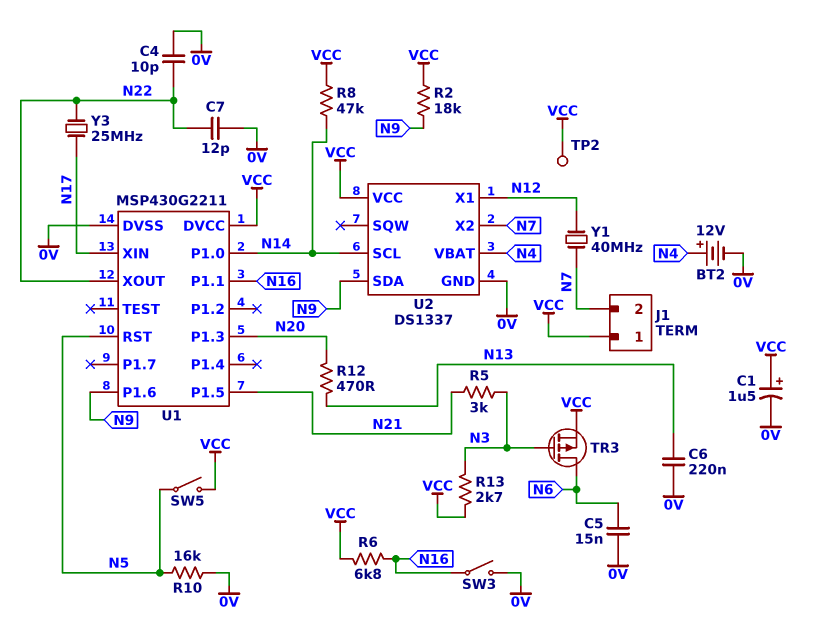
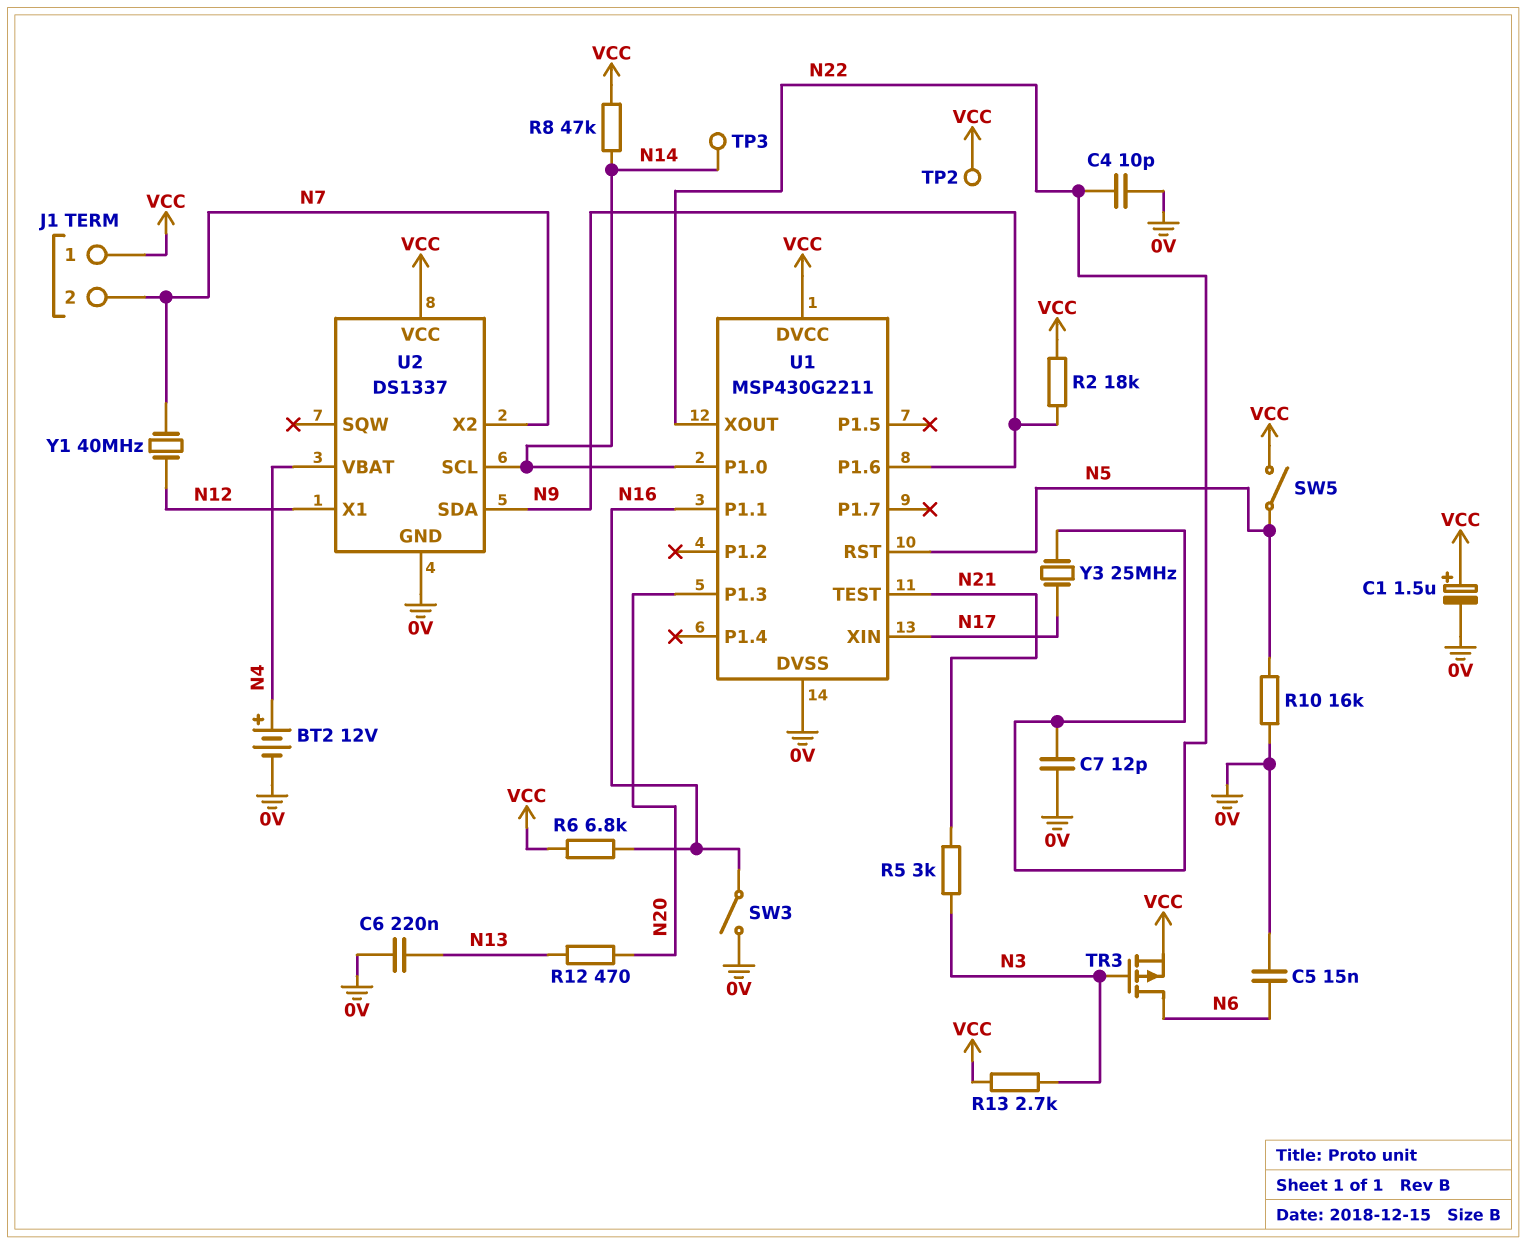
TP3: none -> test point (N14)
U1 pin P1.5: N21 -> none
U1 pin TEST: none -> N21

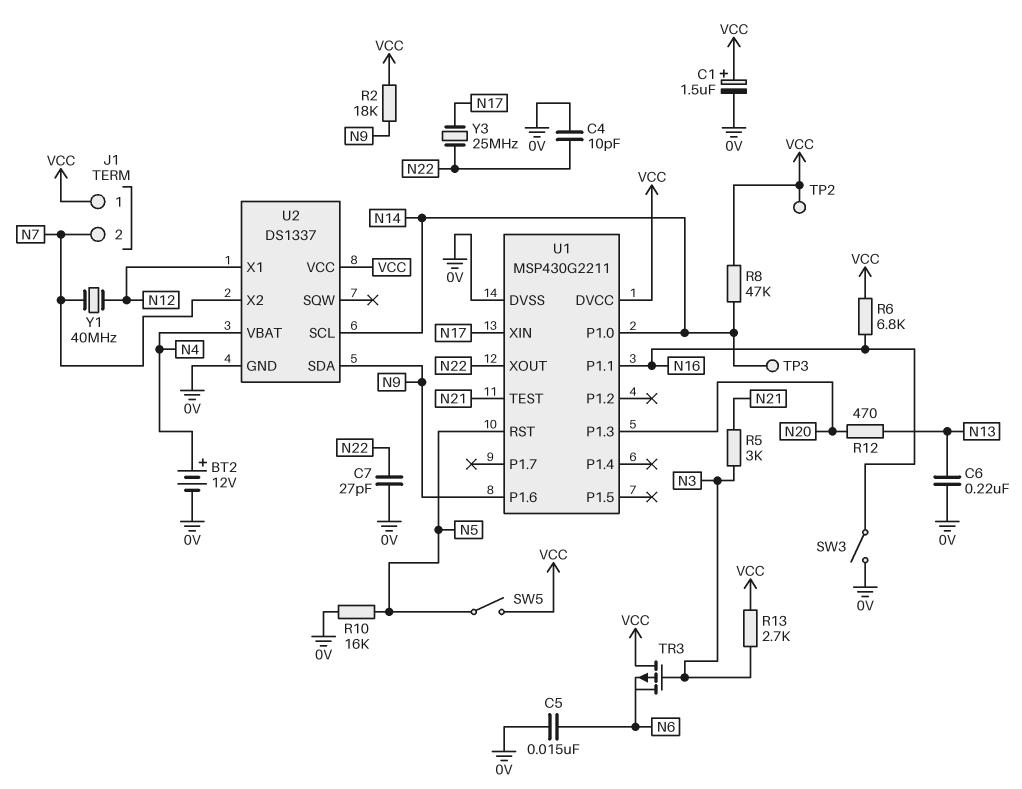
C7: 12pF (0V, N22) -> 27pF (0V, N22)
TR3: PMOS (G N3, D N6, S VCC) -> PMOS (G N3, D VCC, S N6)

